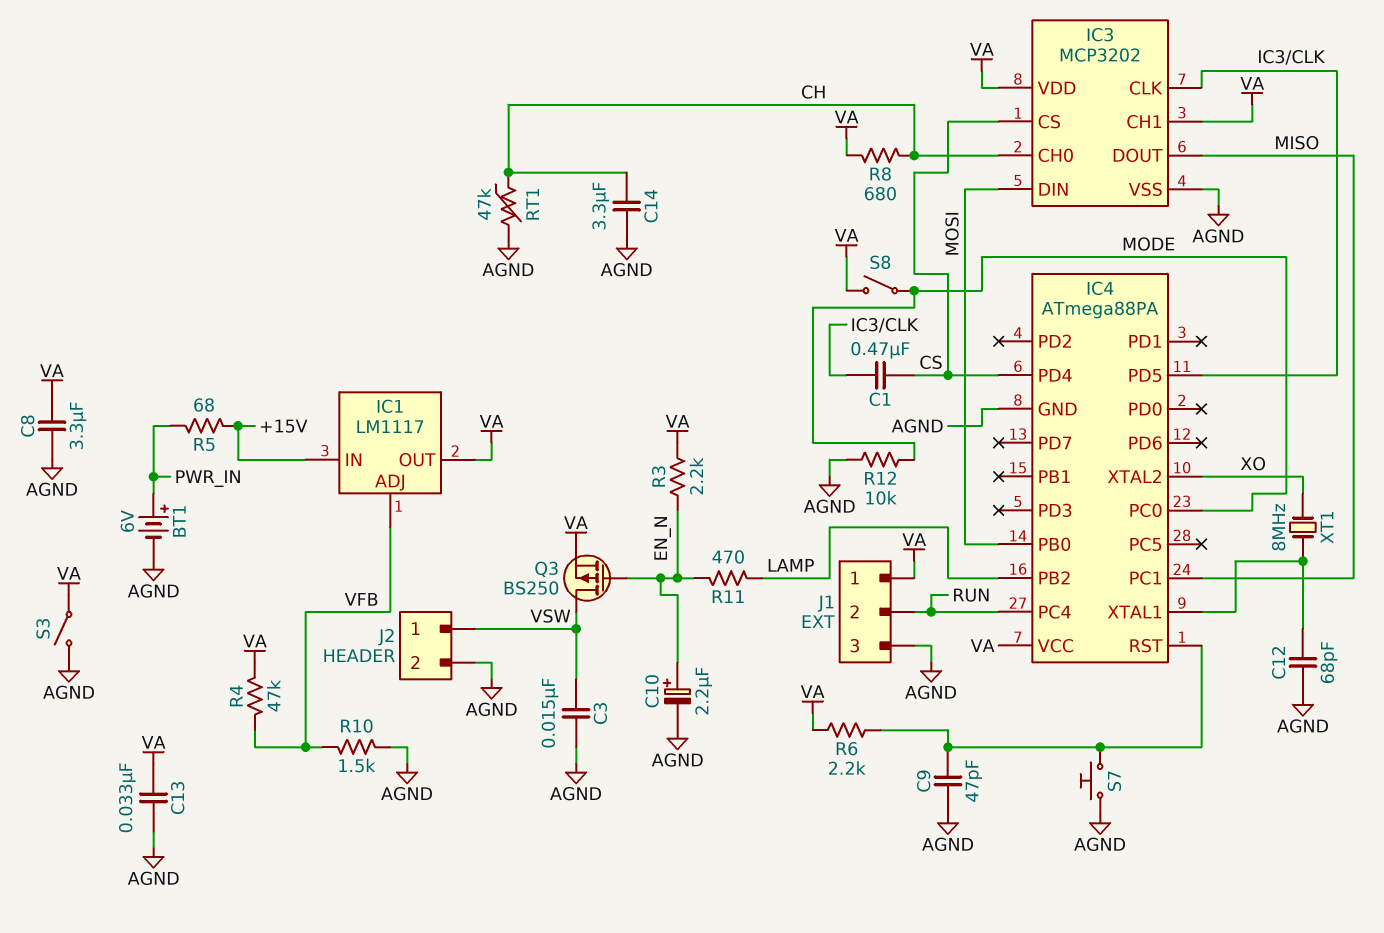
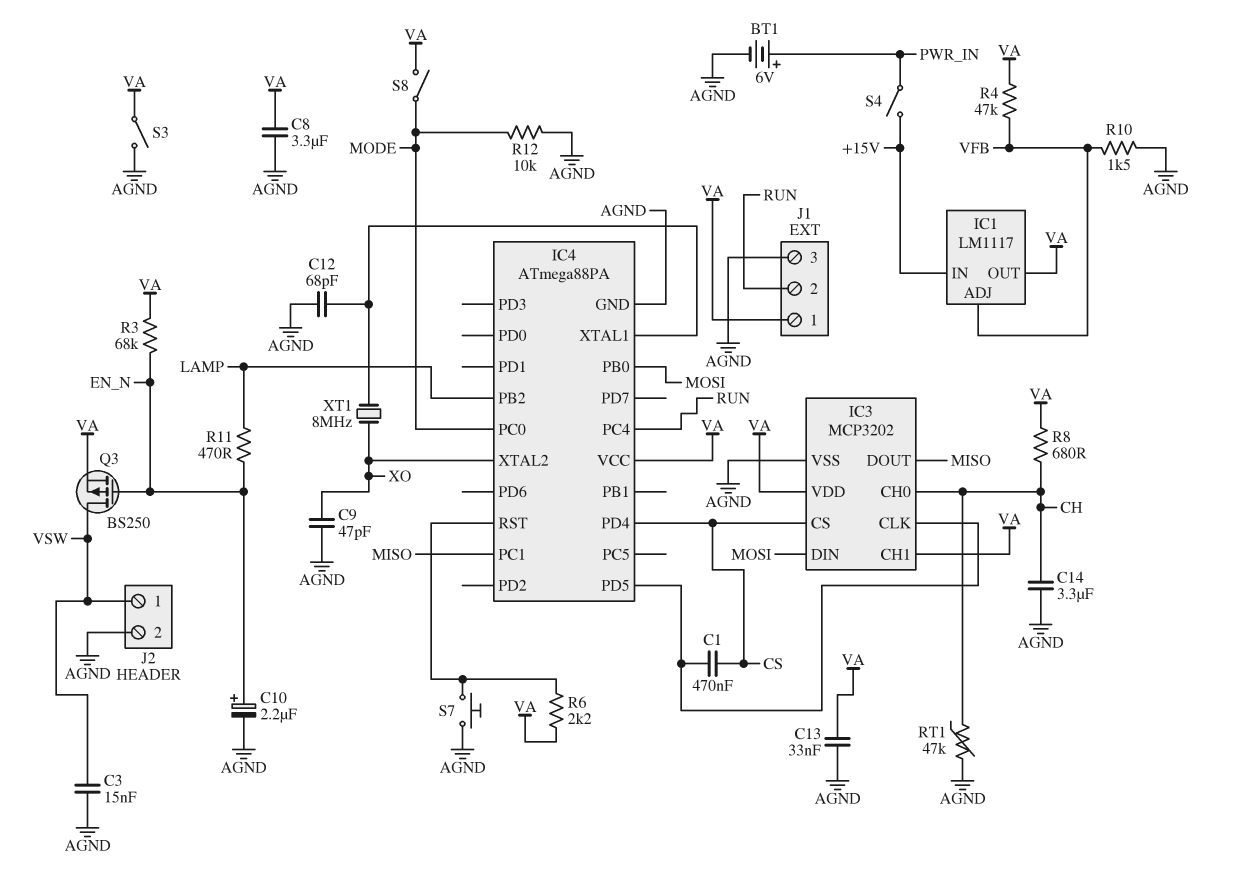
C9: 47pF (AGND, IC4/RST) -> 47pF (AGND, XO)
R3: 2.2k (EN_N, VA) -> 68k (EN_N, VA)
R5: 68 (+15V, PWR_IN) -> none
S4: none -> switch (+15V, PWR_IN)

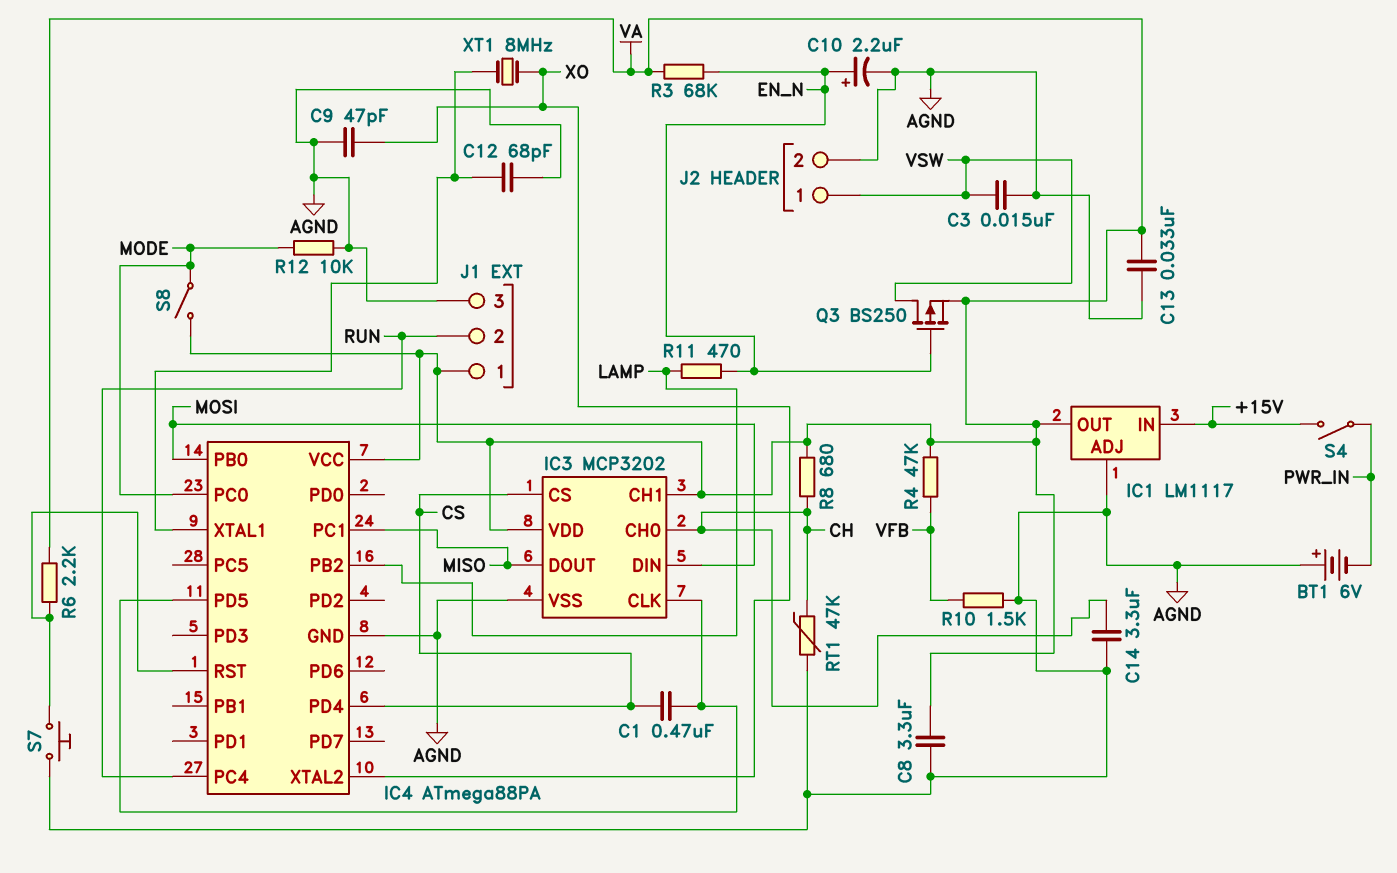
BT1: 6V (plus PWR_IN, minus AGND) -> 6V (plus AGND, minus PWR_IN)
IC1 pin ADJ: VFB -> AGND
S3: switch (AGND, VA) -> none

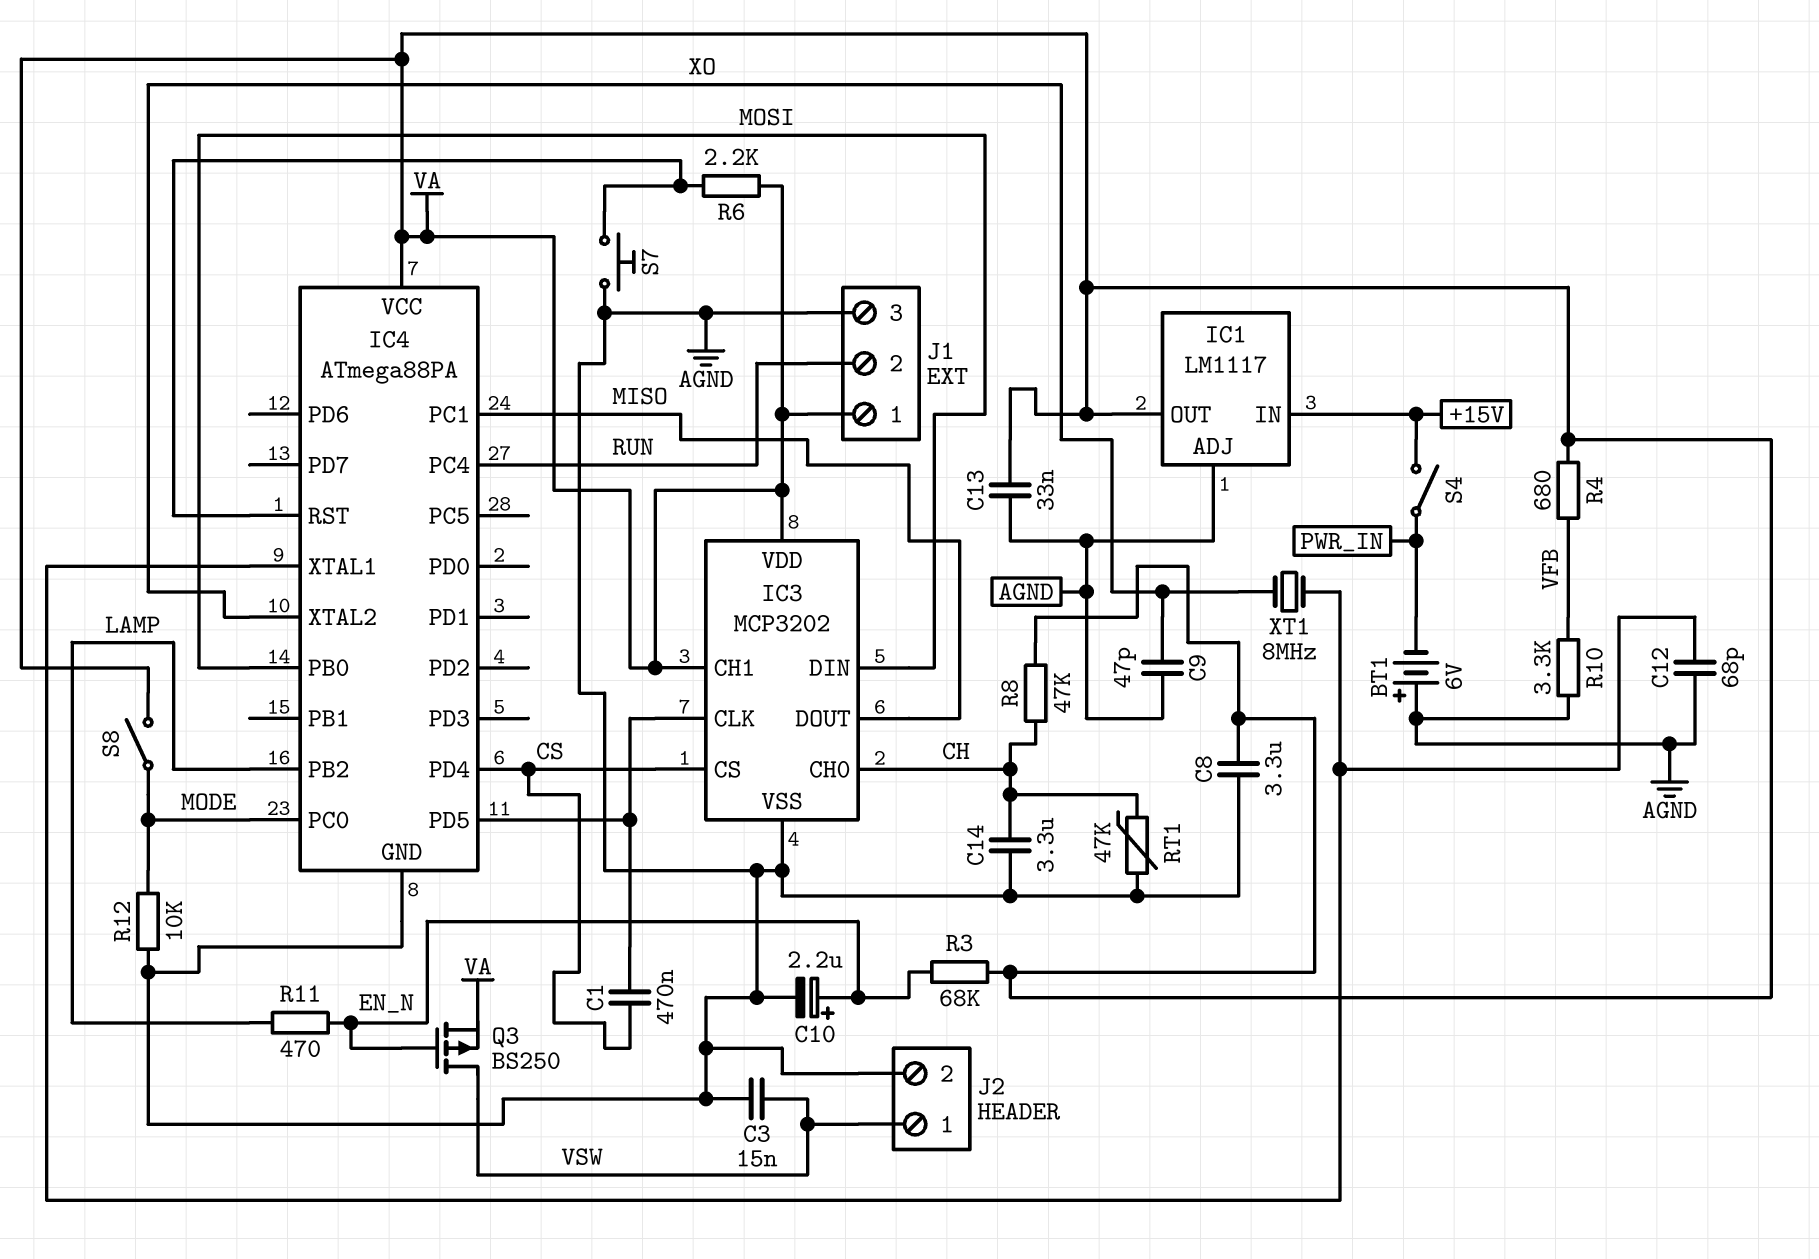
R4: 47k (VA, VFB) -> 680 (VA, VFB)
R8: 680 (CH, VA) -> 47k (CH, VA)
R10: 1.5k (AGND, VFB) -> 3.3k (AGND, VFB)

